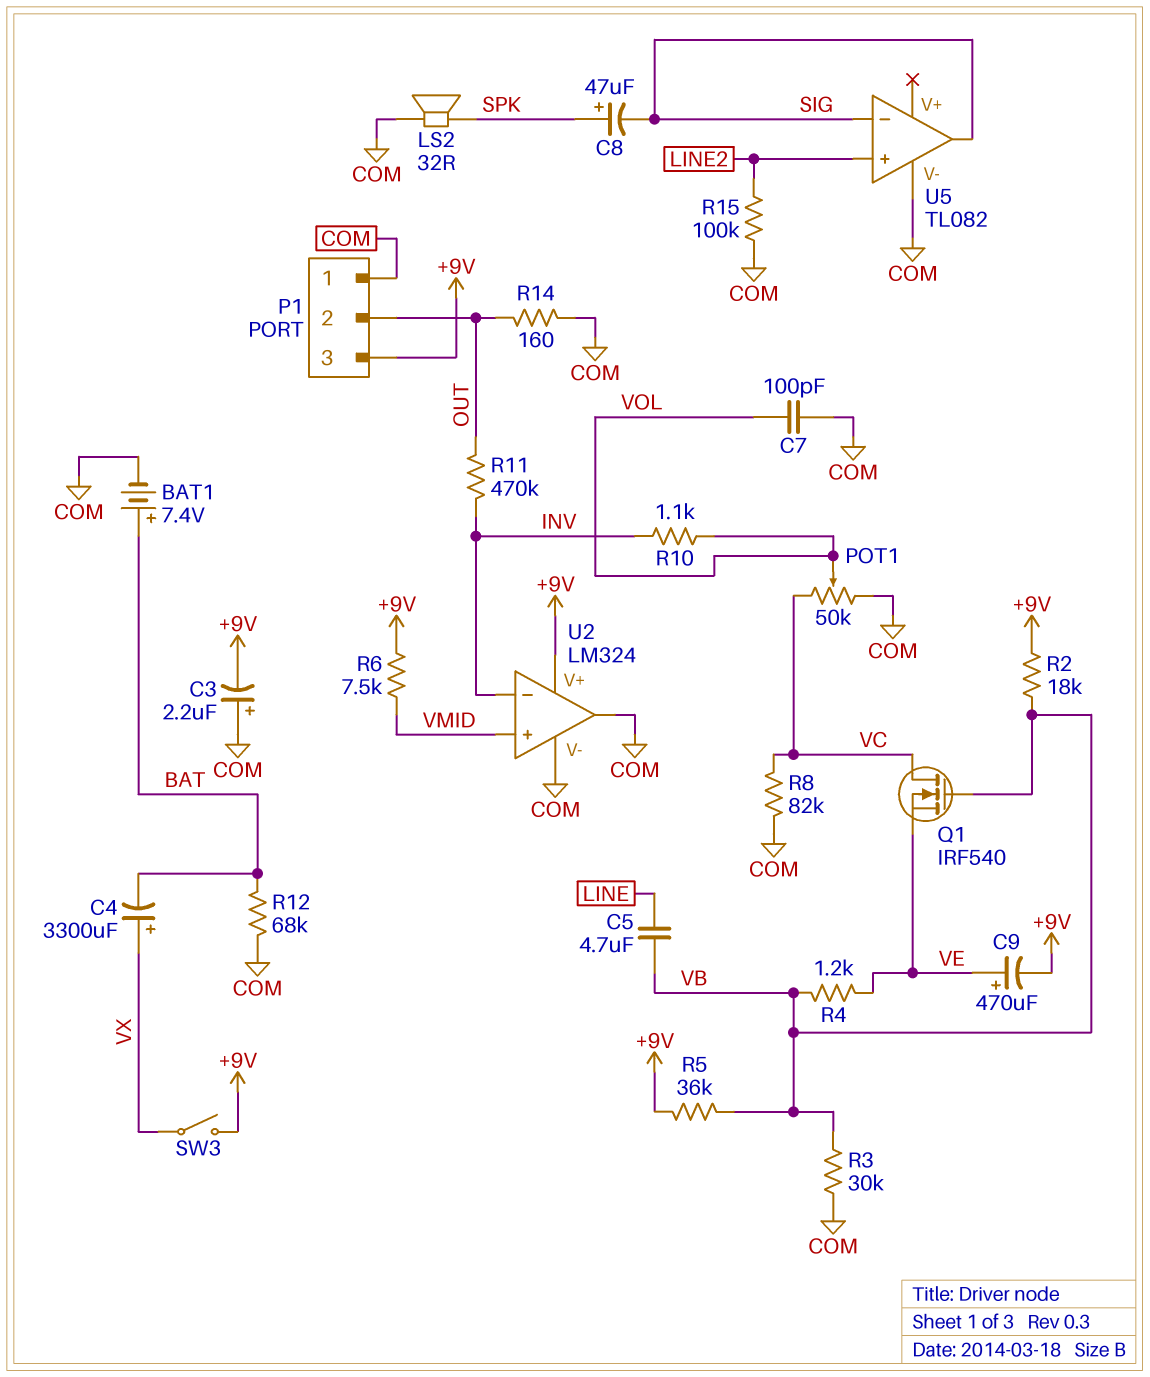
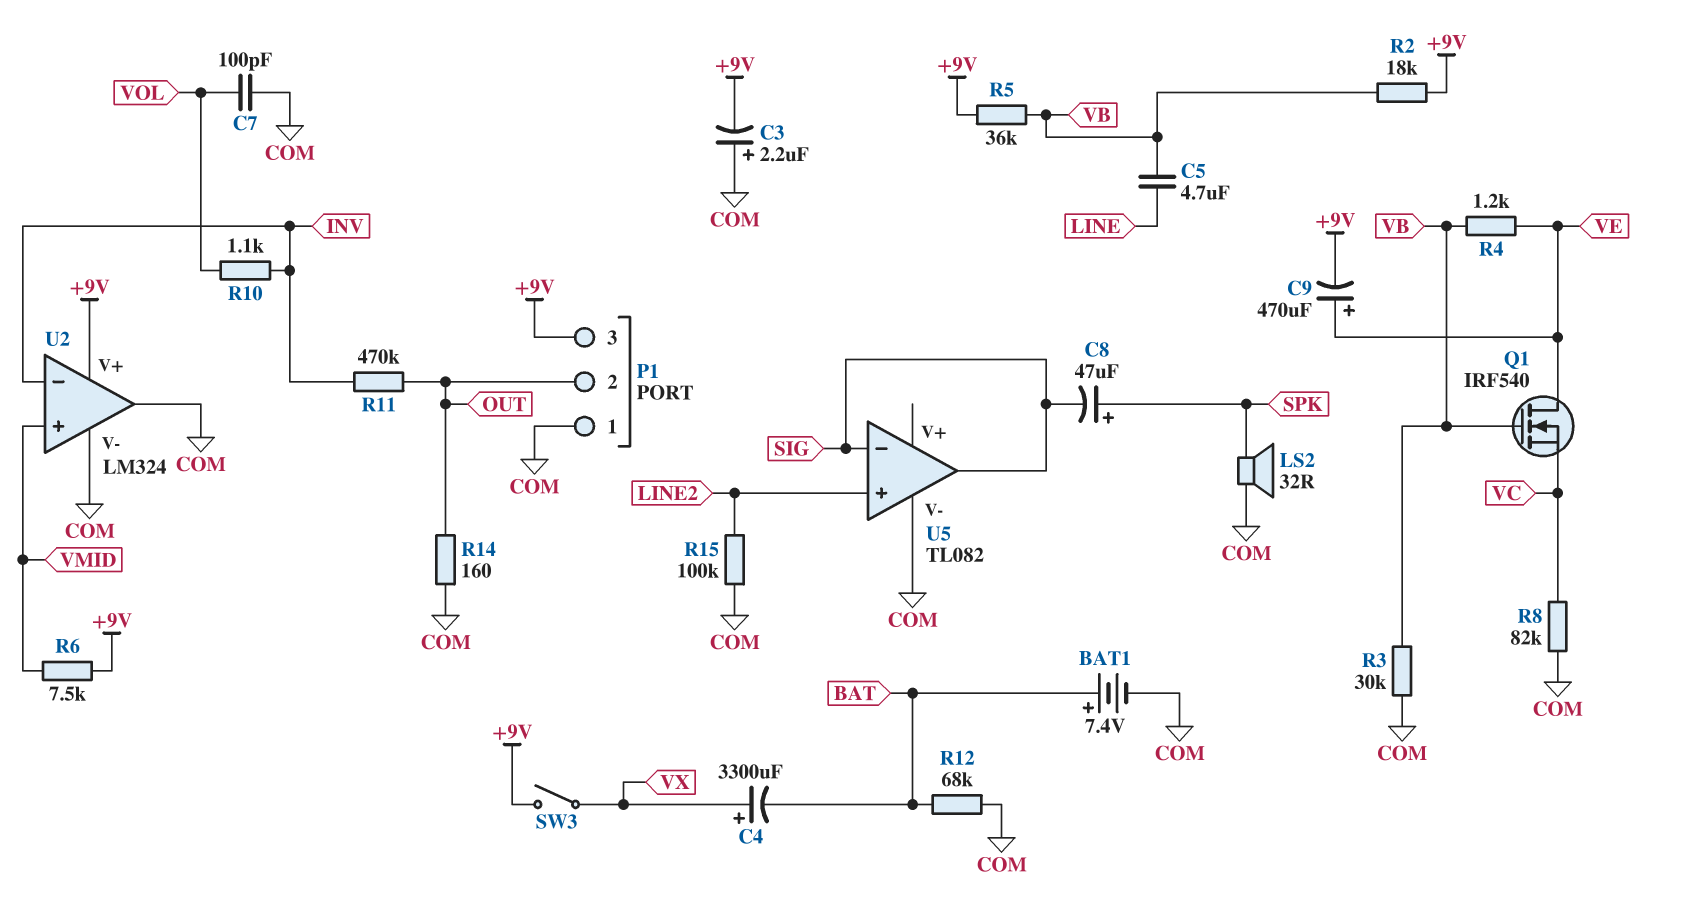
POT1: 50k (COM, VC, wiper VOL) -> none
Q1: NMOS IRF540 (G VB, D VC, S VE) -> NMOS IRF540 (G VB, D VE, S VC)

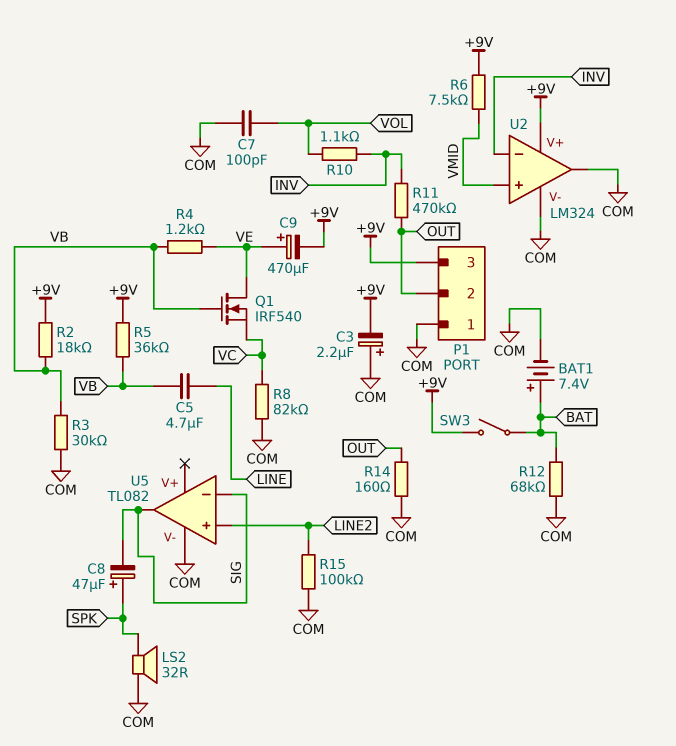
C4: 3300uF (plus VX, minus BAT) -> none
SW3: switch (+9V, VX) -> switch (+9V, BAT)

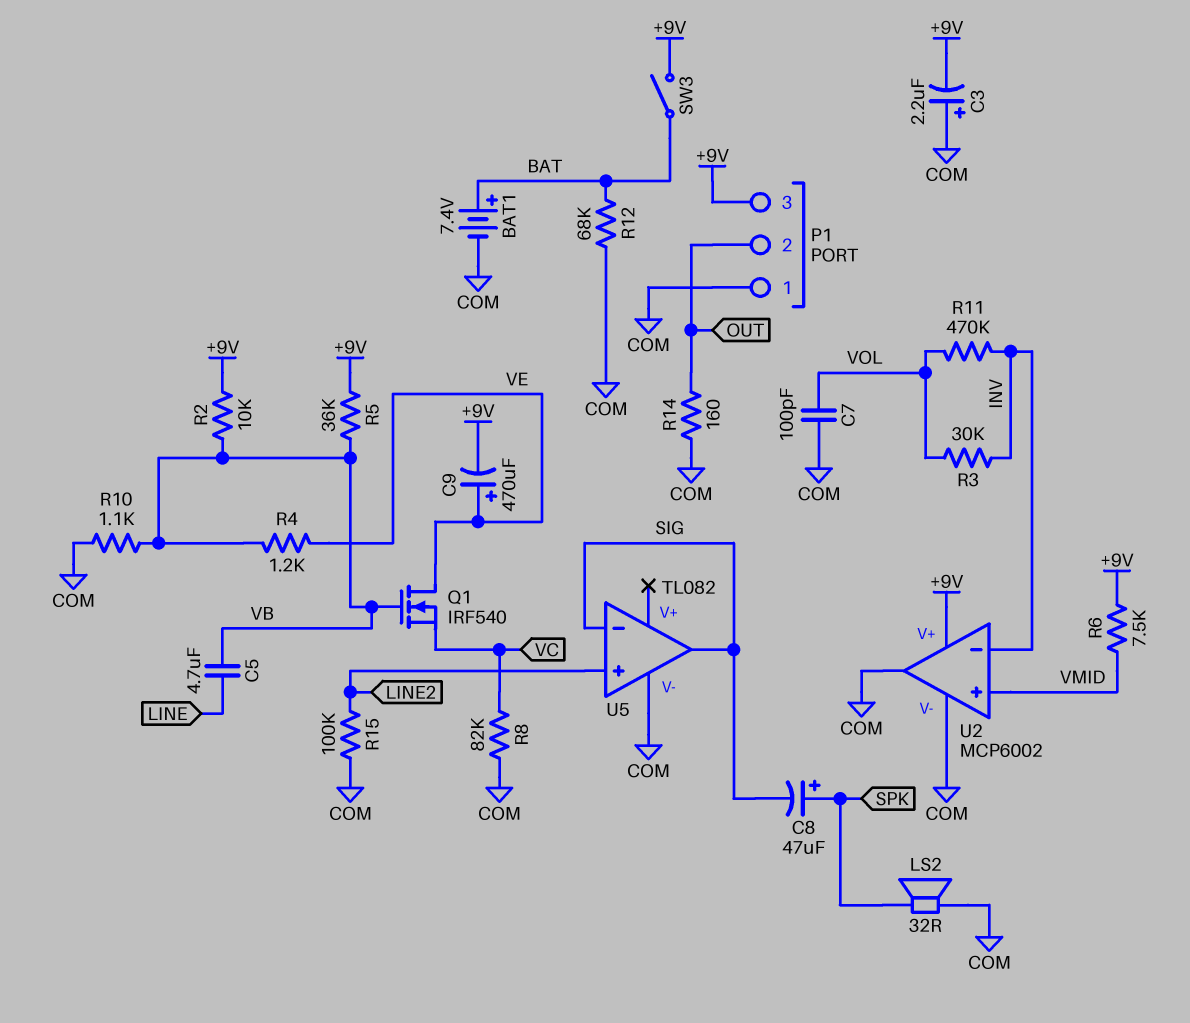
R2: 18k (+9V, VB) -> 10k (+9V, VB)
R3: 30k (COM, VB) -> 30k (INV, VOL)
R10: 1.1k (INV, VOL) -> 1.1k (COM, VB)
R11: 470k (INV, OUT) -> 470k (INV, VOL)
U2: LM324 -> MCP6002

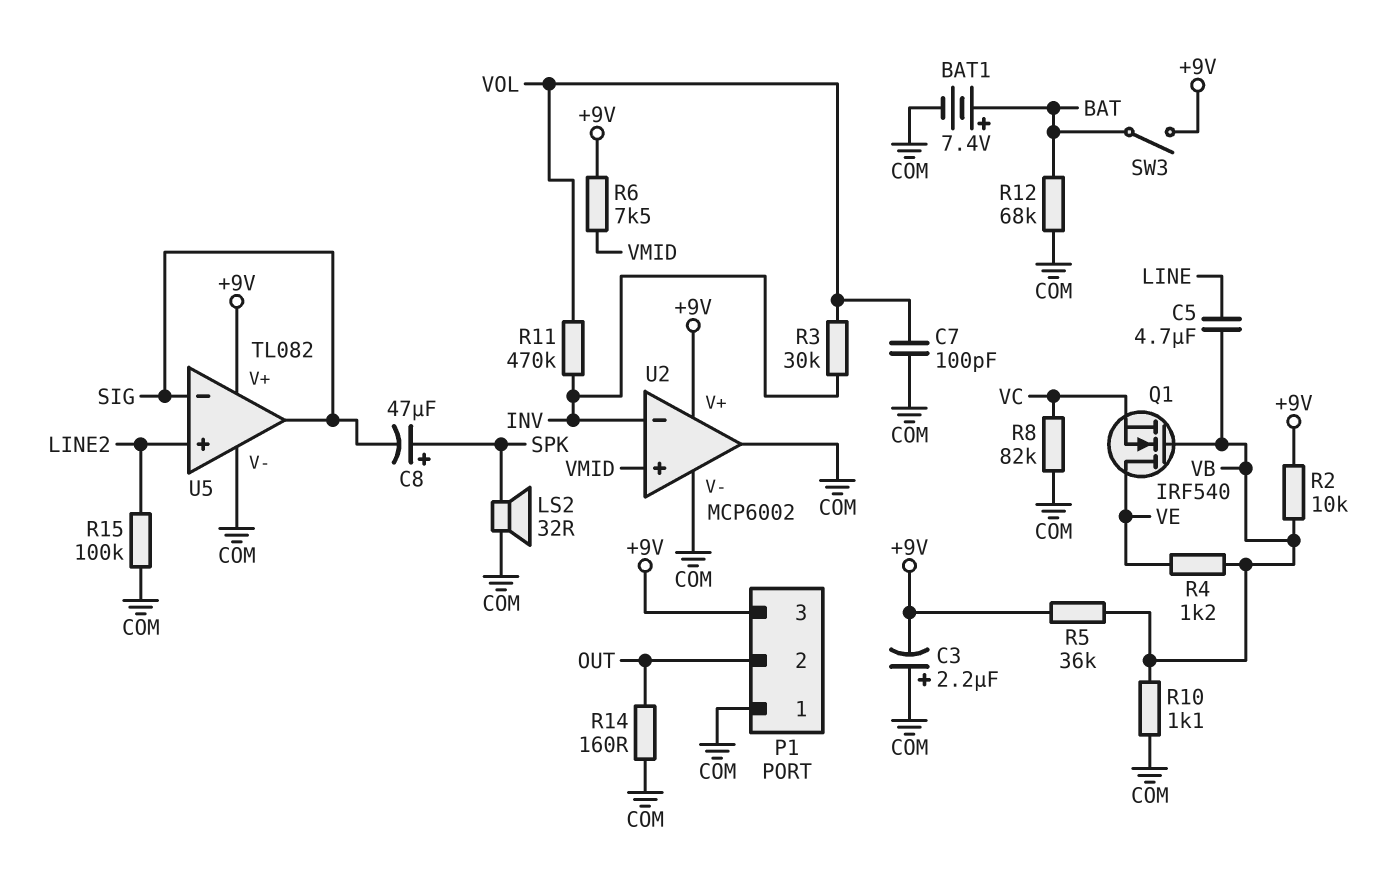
C9: 470uF (plus VE, minus +9V) -> none
U5 pin V+: none -> +9V

